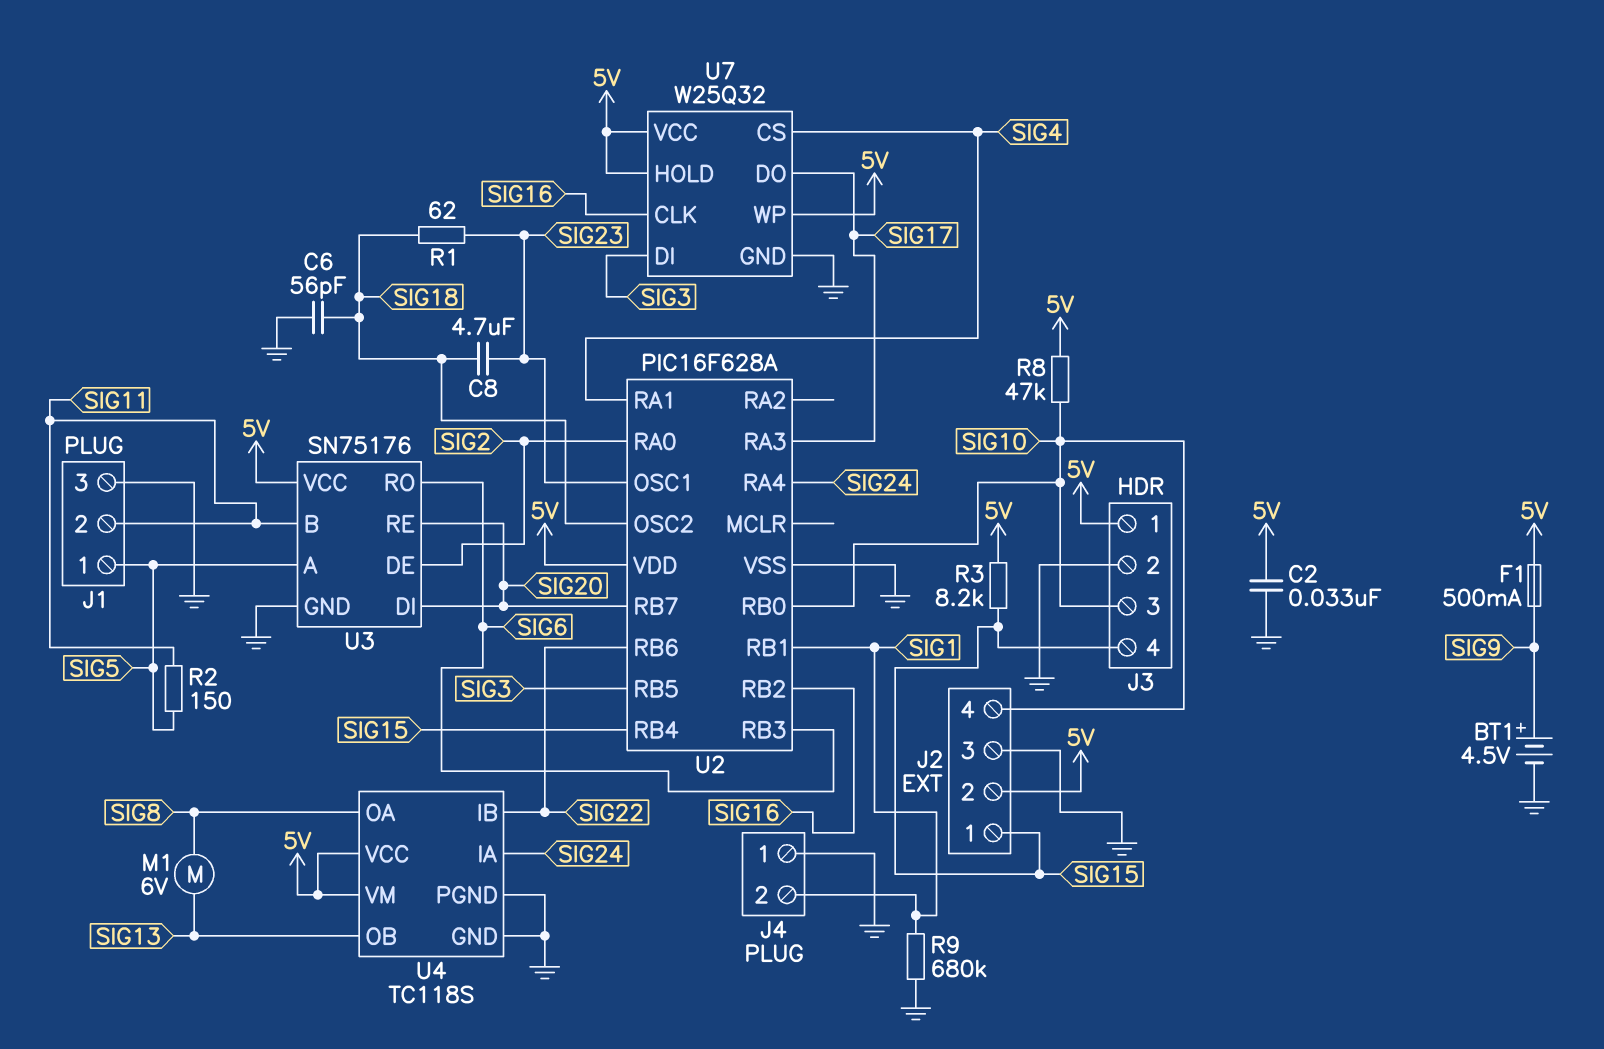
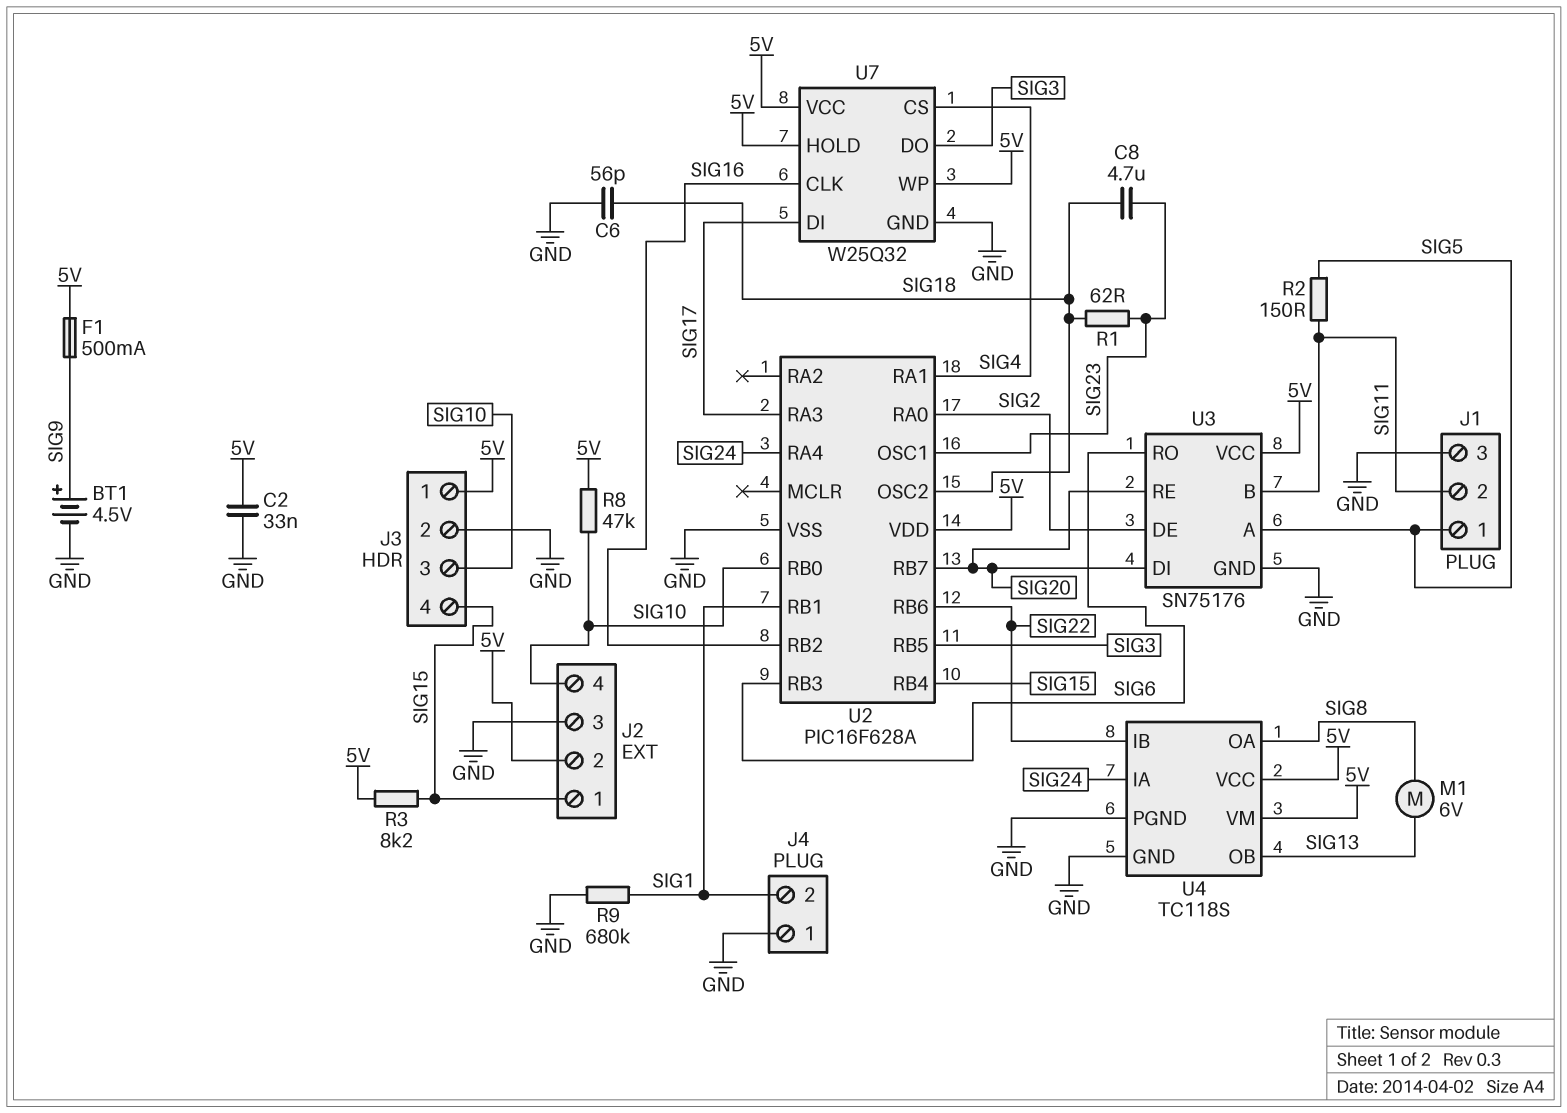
U7 pin DI: SIG3 -> SIG17
U7 pin DO: SIG17 -> SIG3

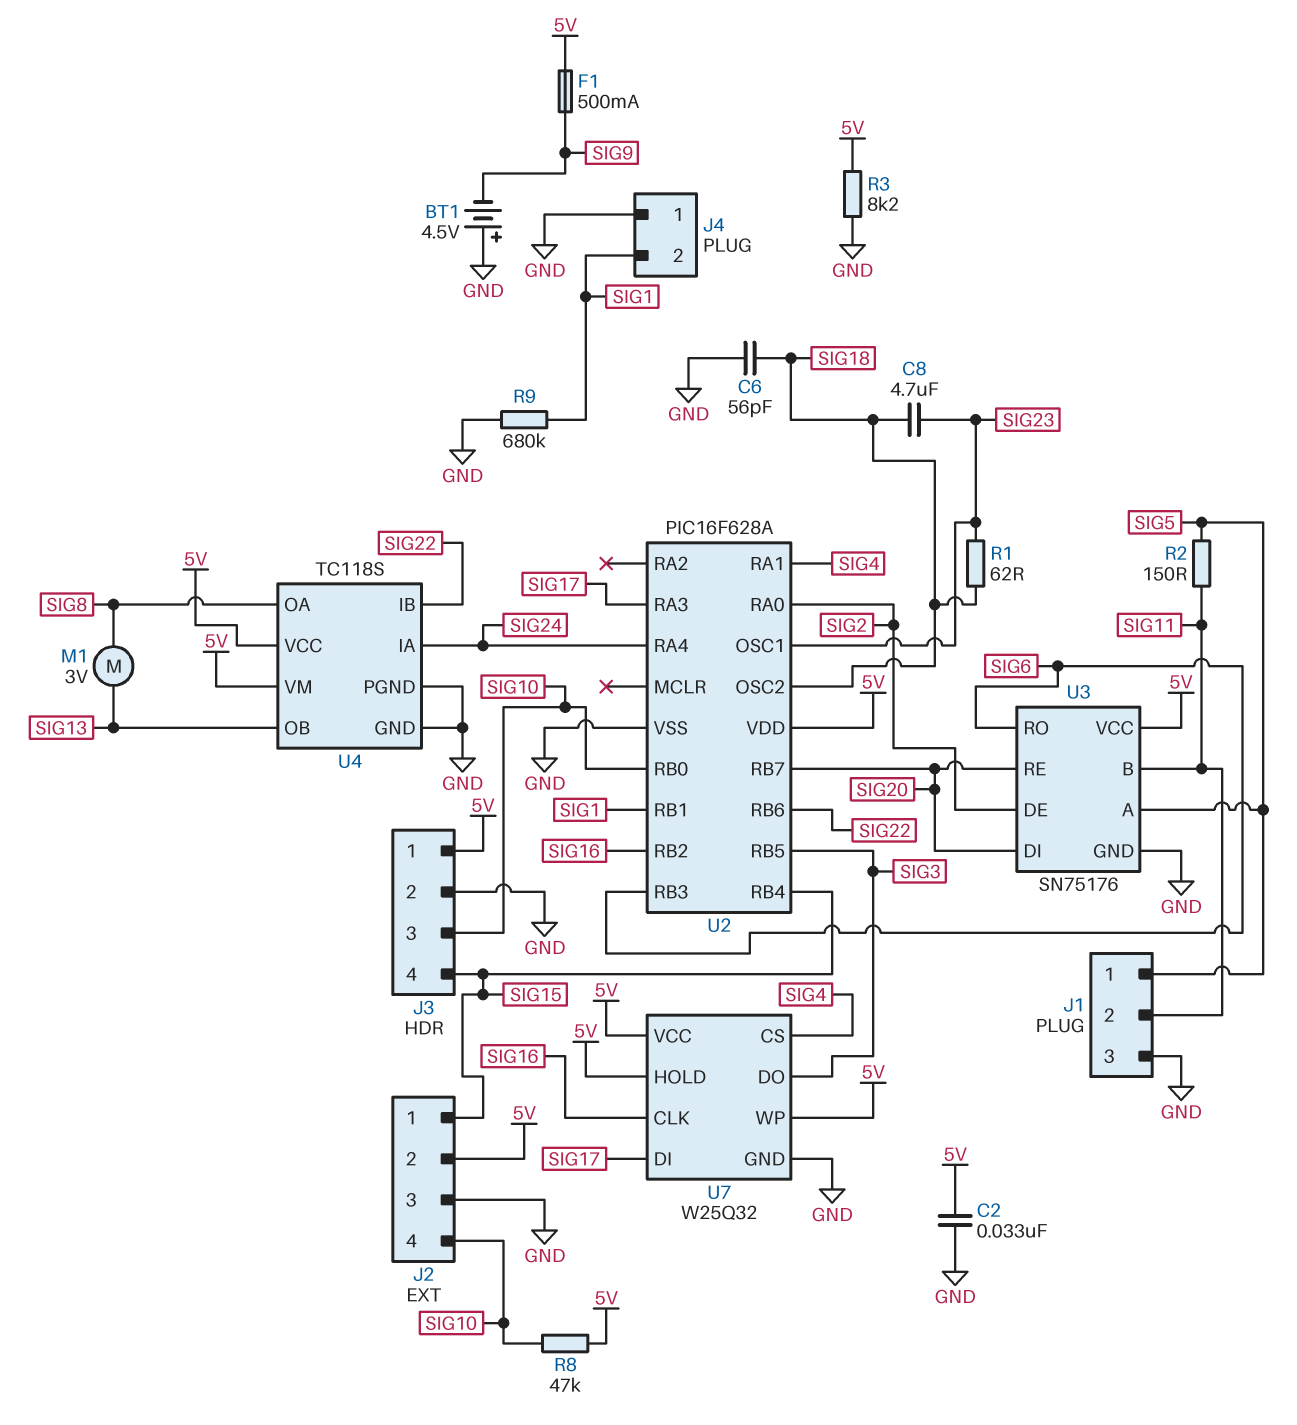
BT1: 4.5V (plus SIG9, minus GND) -> 4.5V (plus GND, minus SIG9)
M1: motor 6V (SIG8, SIG13) -> motor 3V (SIG8, SIG13)
R3: 8.2k (5V, SIG15) -> 8.2k (5V, GND)

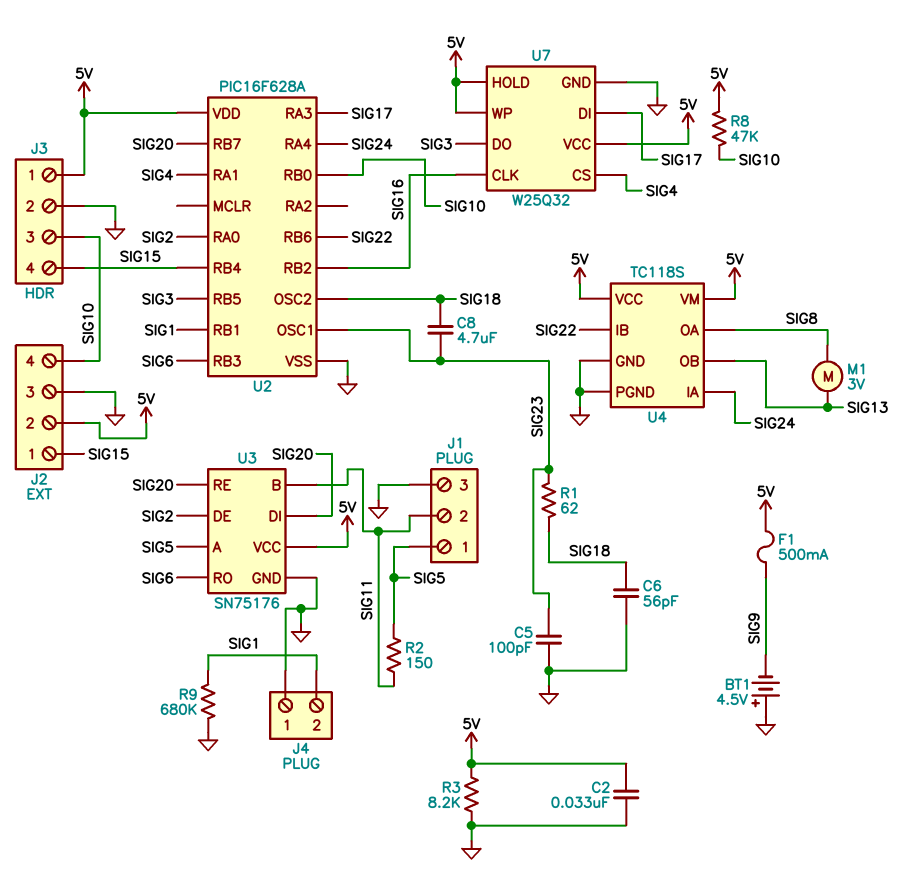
C5: none -> 100pF (GND, SIG23)

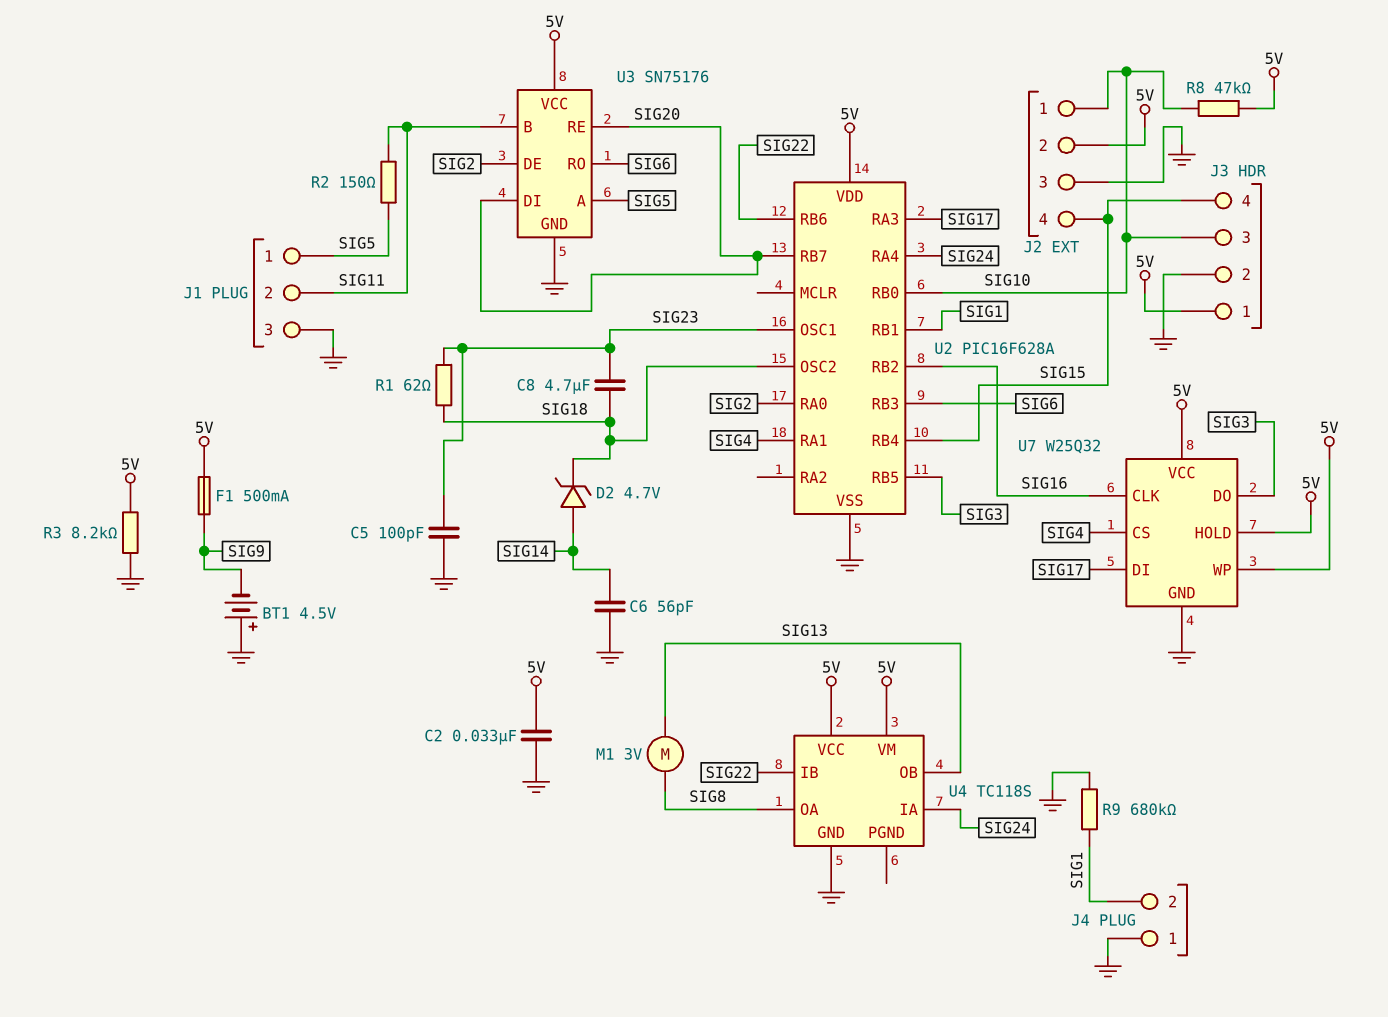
C6: 56pF (GND, SIG18) -> 56pF (GND, SIG14)
D2: none -> zener 4.7V (A SIG14, K SIG18)
J2 pin 1: SIG15 -> SIG10
J2 pin 4: SIG10 -> SIG15
U4 pin PGND: GND -> none

